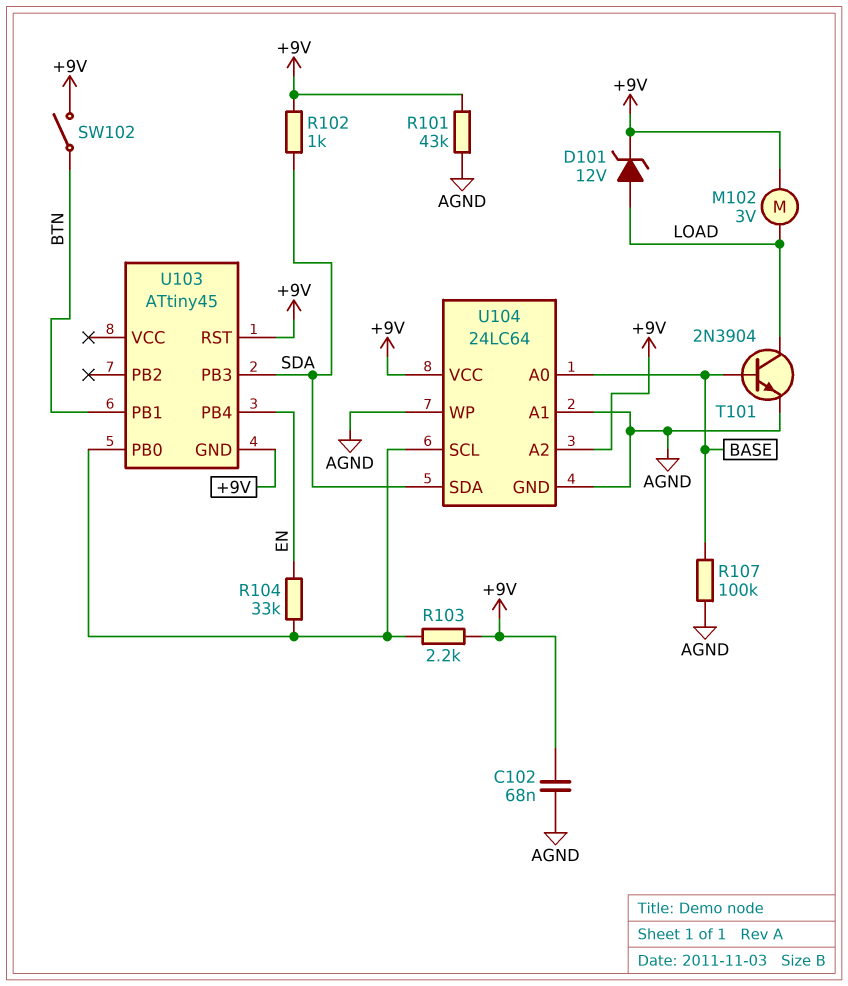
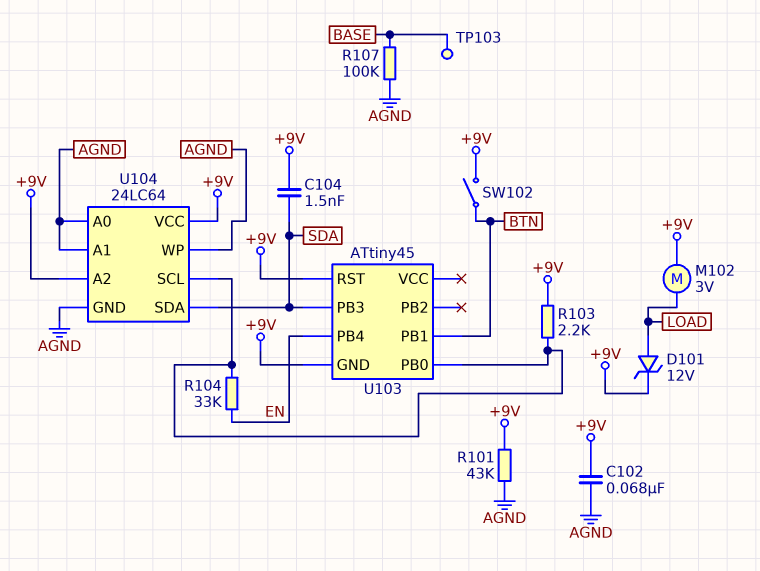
C104: none -> 1.5nF (+9V, SDA)
R102: 1k (+9V, SDA) -> none
T101: NPN 2N3904 (B BASE, C LOAD, E AGND) -> none
TP103: none -> test point (BASE)
U104 pin A0: BASE -> AGND

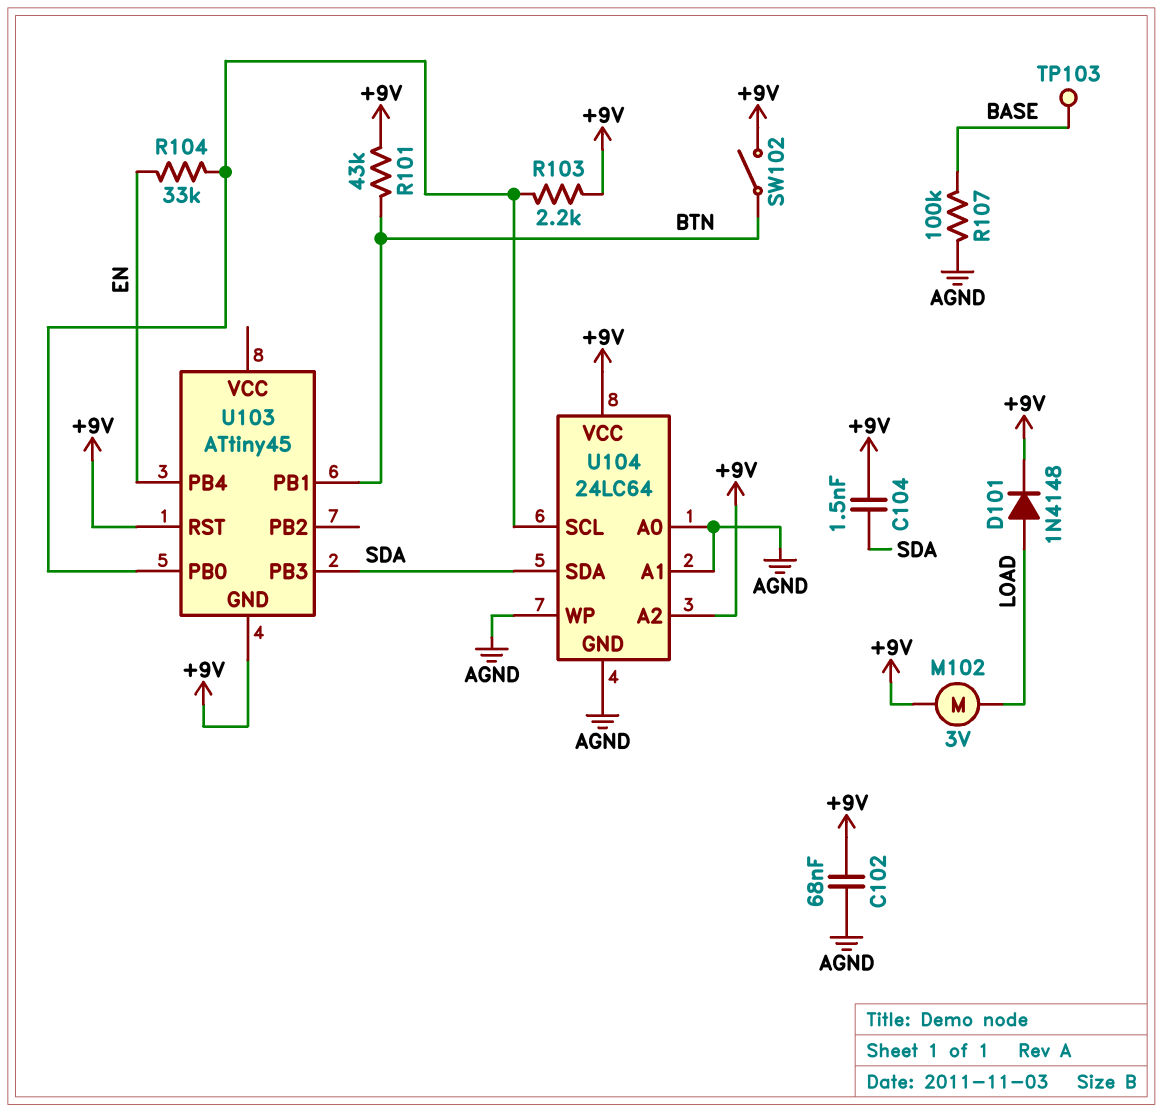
D101: zener 12V (A LOAD, K +9V) -> diode 1N4148 (A LOAD, K +9V)
R101: 43k (+9V, AGND) -> 43k (+9V, BTN)

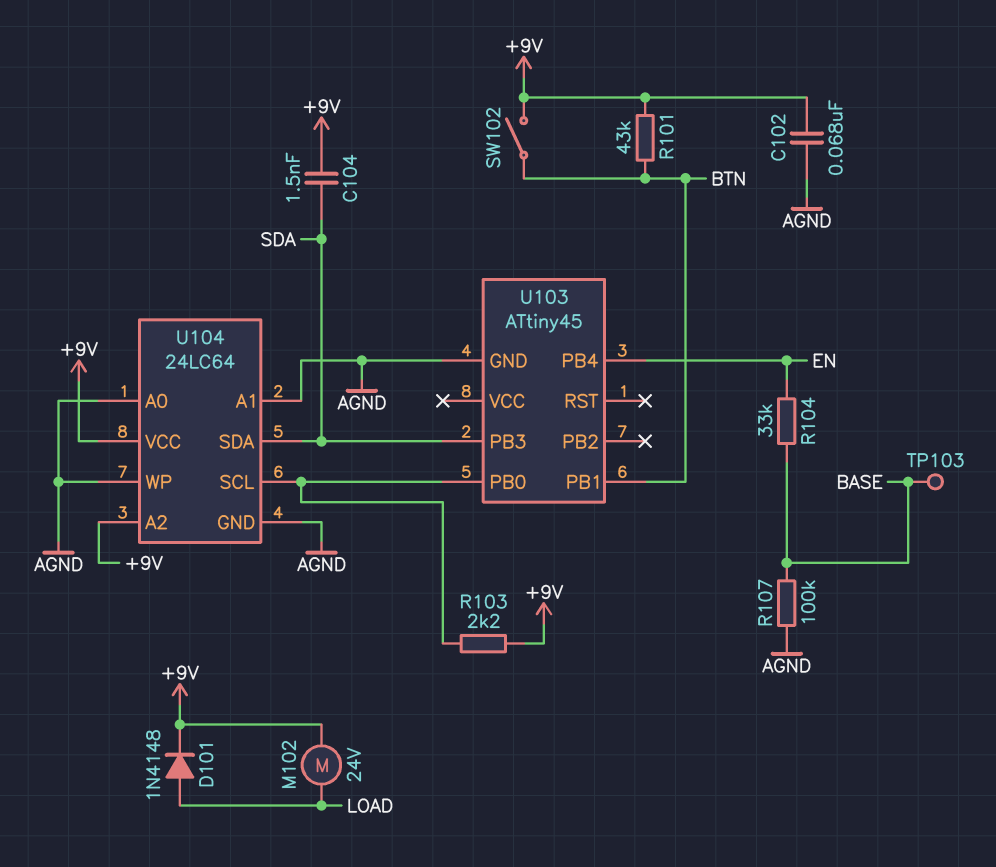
M102: motor 3V (+9V, LOAD) -> motor 24V (+9V, LOAD)
R104: 33k (EN, U103/PB0) -> 33k (BASE, EN)
U103 pin GND: +9V -> AGND
U103 pin RST: +9V -> none

